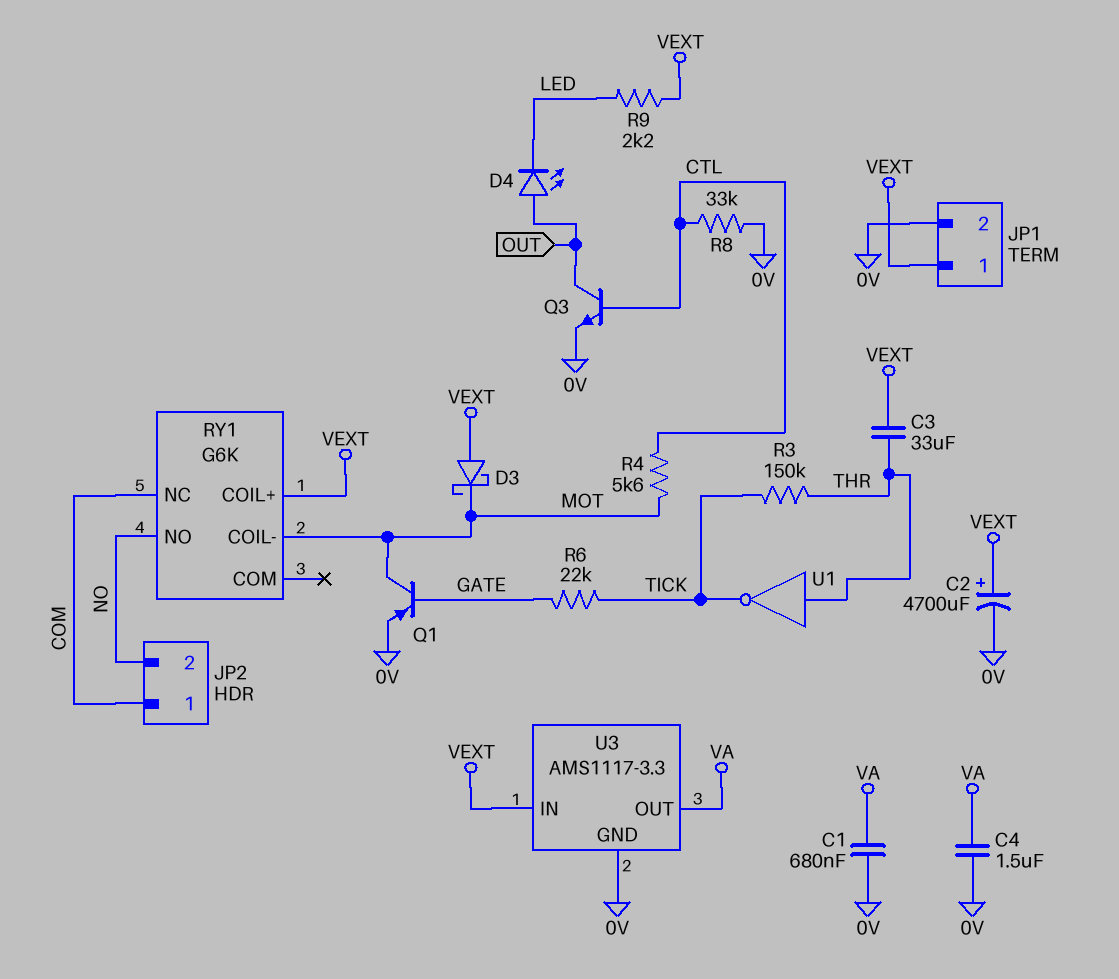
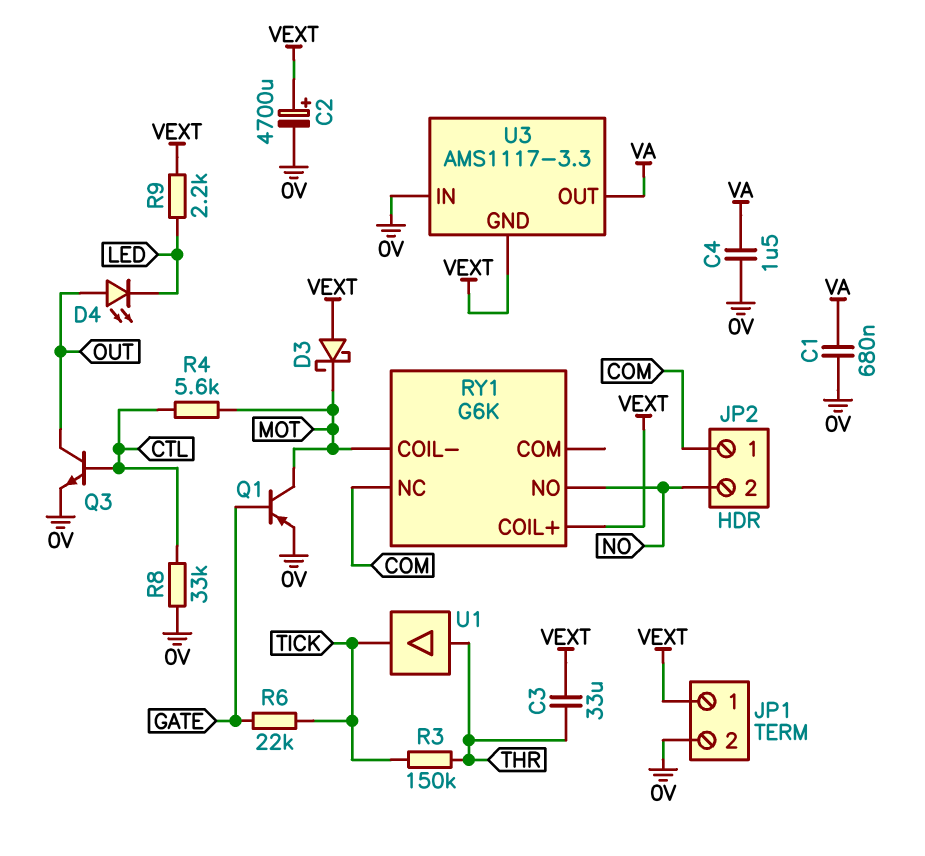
U1: NOT (in THR, out TICK) -> buffer (in THR, out TICK)
U3 pin GND: 0V -> VEXT
U3 pin IN: VEXT -> 0V

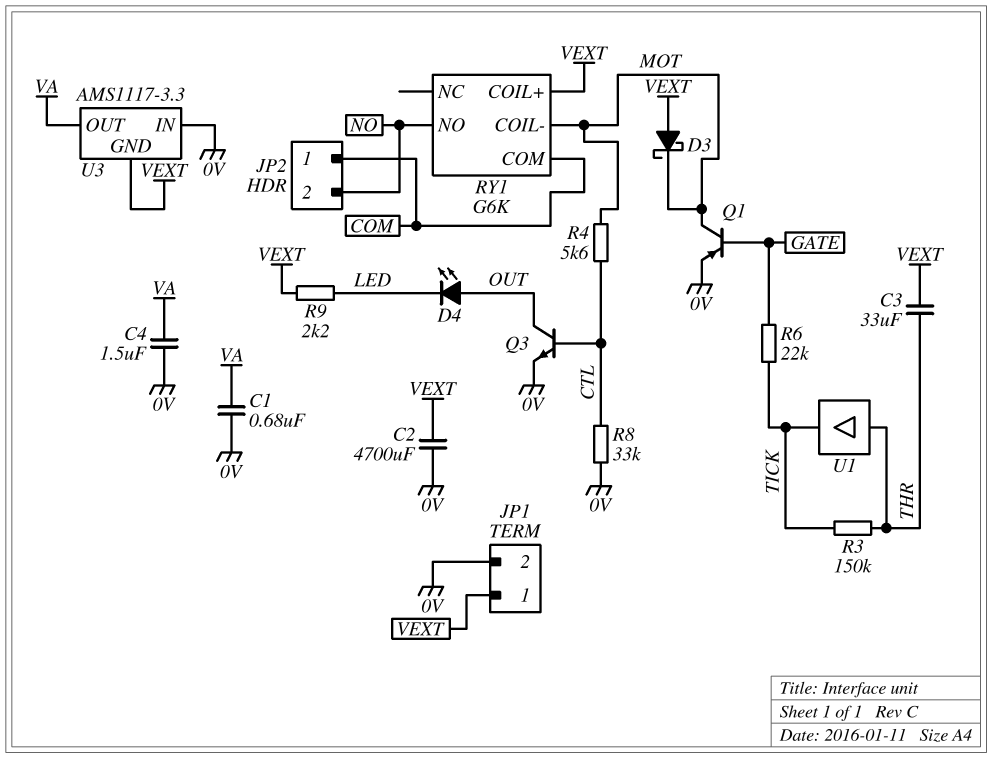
C2: 4700uF (plus VEXT, minus 0V) -> 4700uF (0V, VEXT)
RY1 pin COM: none -> COM
RY1 pin NC: COM -> none

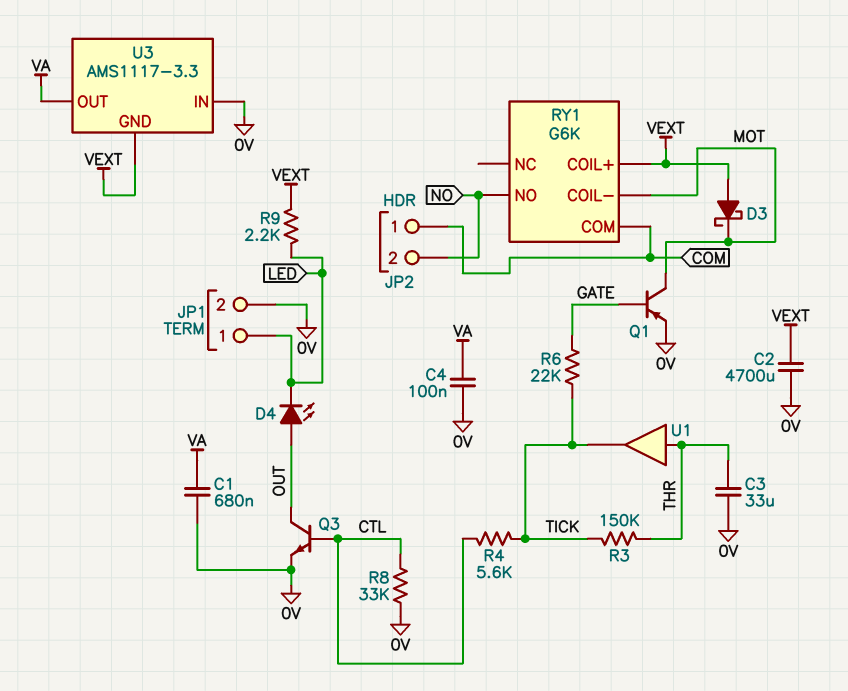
C3: 33uF (THR, VEXT) -> 33uF (0V, THR)
C4: 1.5uF (0V, VA) -> 100nF (0V, VA)
JP1 pin 1: VEXT -> LED
R4: 5.6k (CTL, MOT) -> 5.6k (CTL, TICK)

